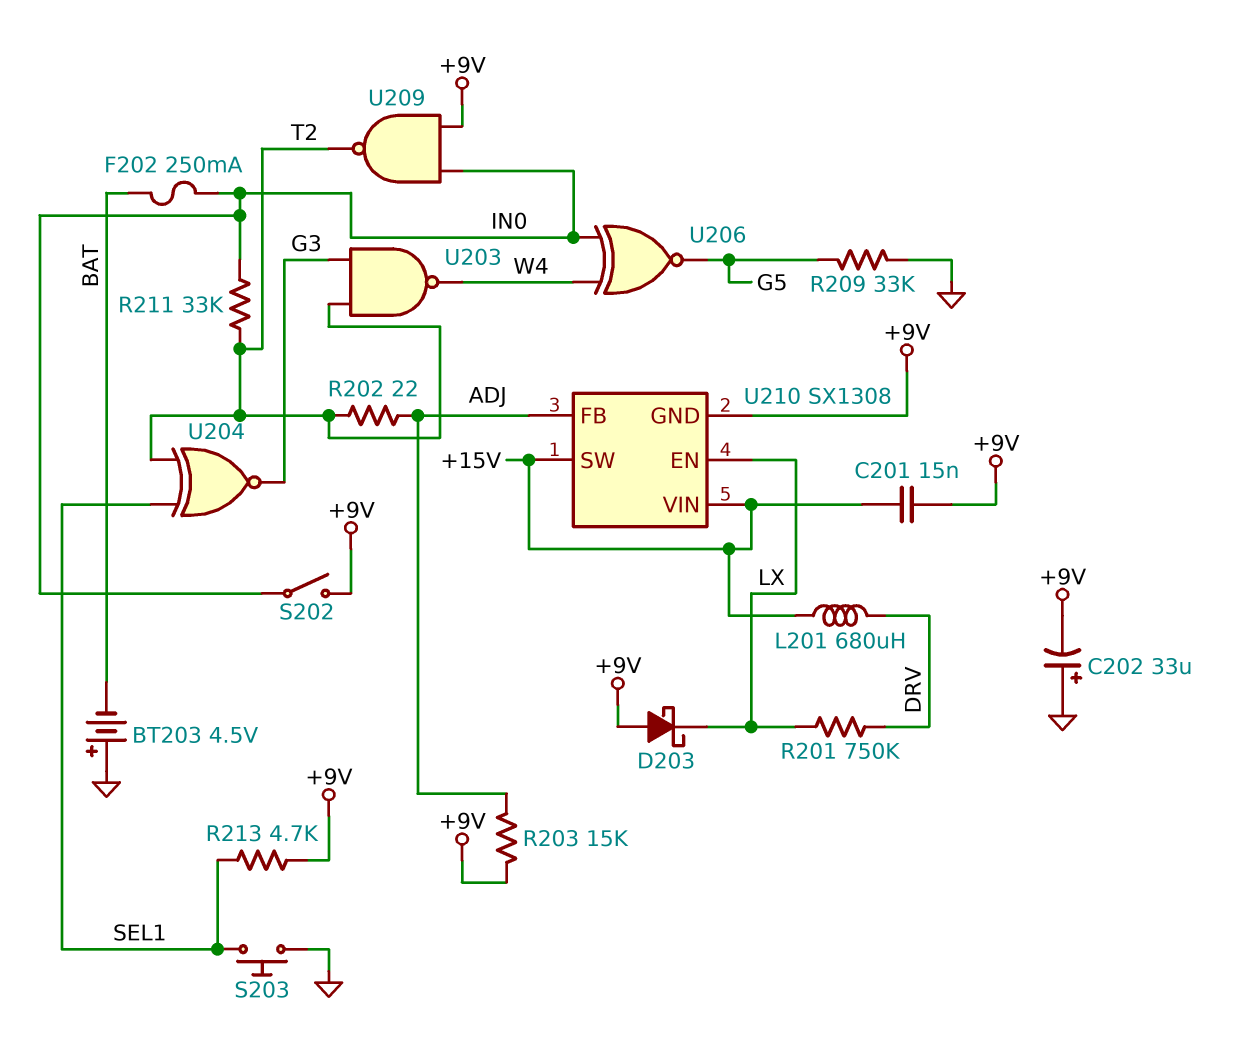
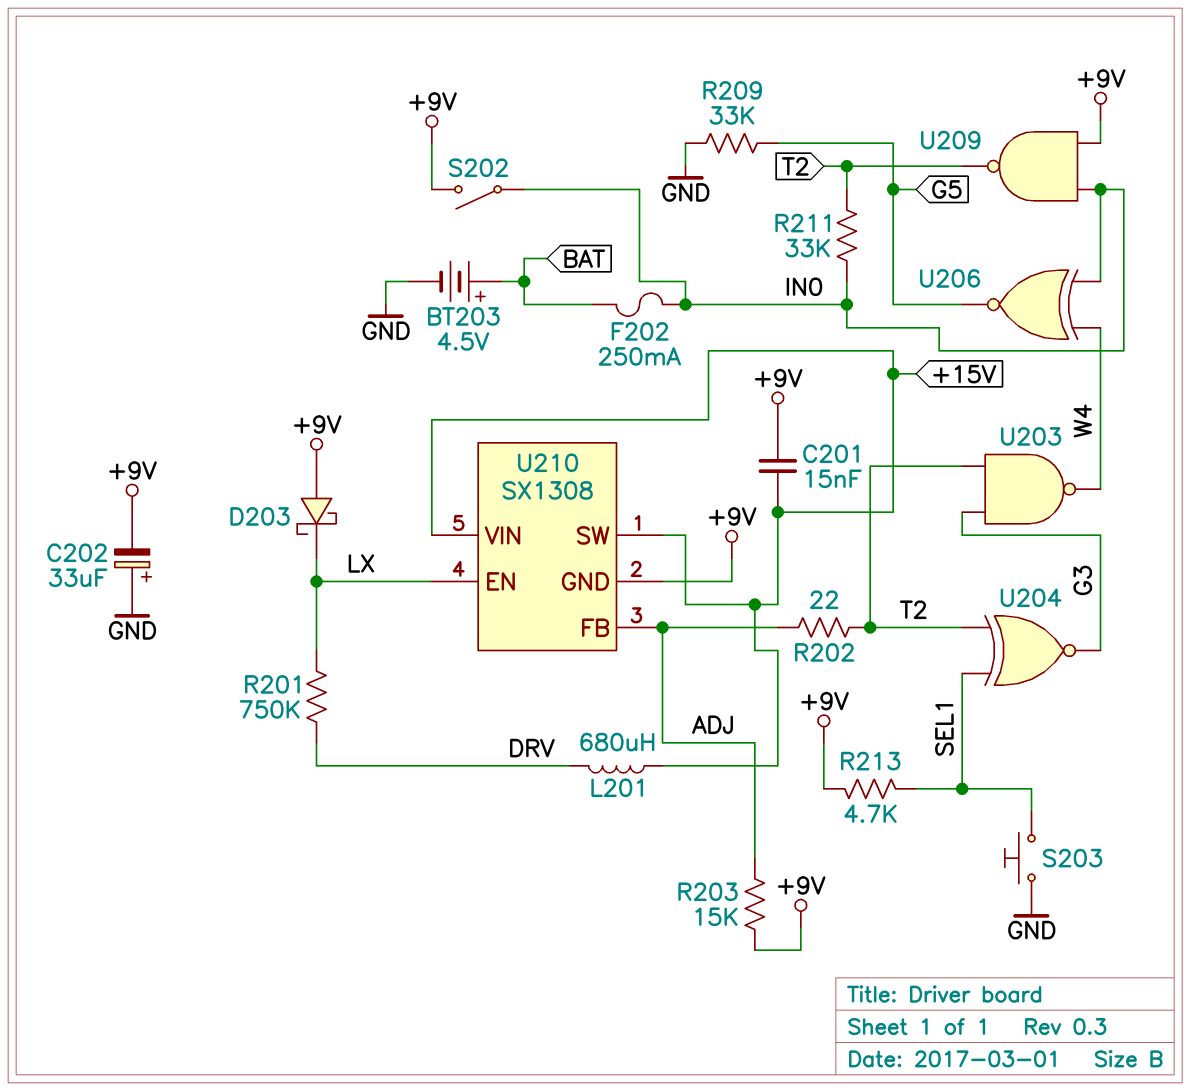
BT203: 4.5V (plus GND, minus BAT) -> 4.5V (plus BAT, minus GND)

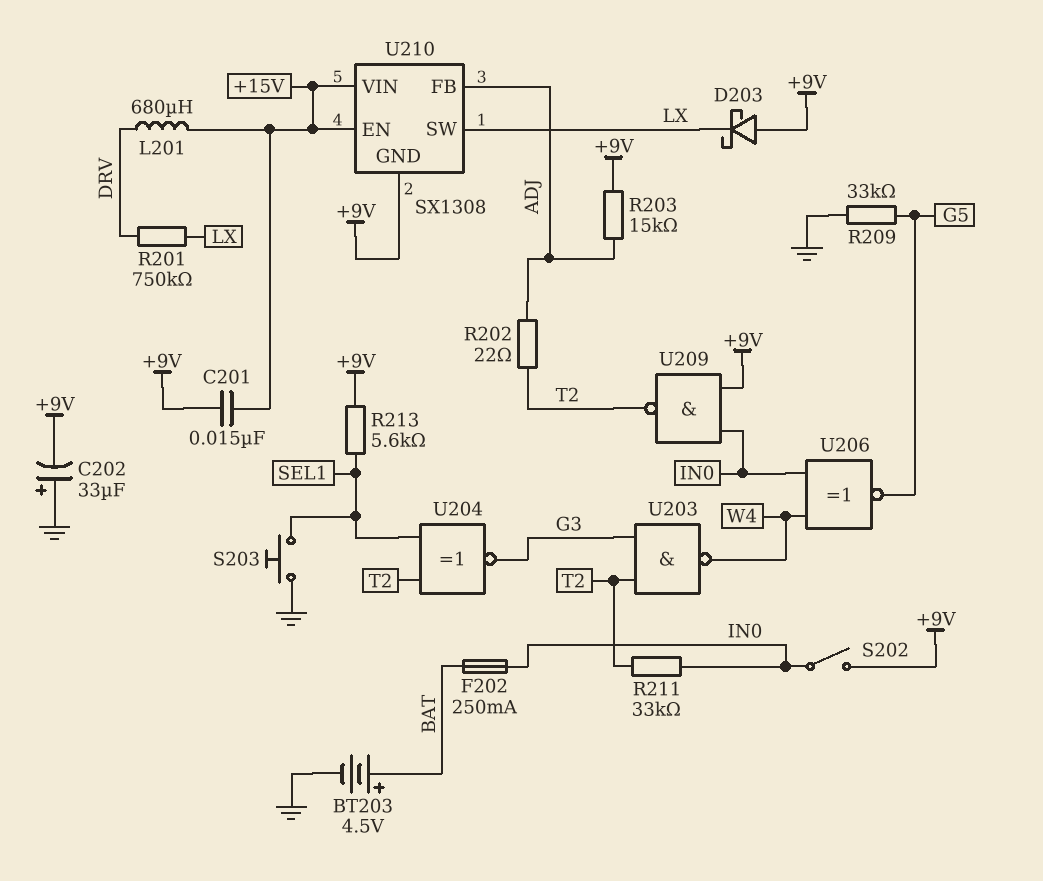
R213: 4.7k (+9V, SEL1) -> 5.6k (+9V, SEL1)
U210 pin EN: LX -> +15V
U210 pin SW: +15V -> LX

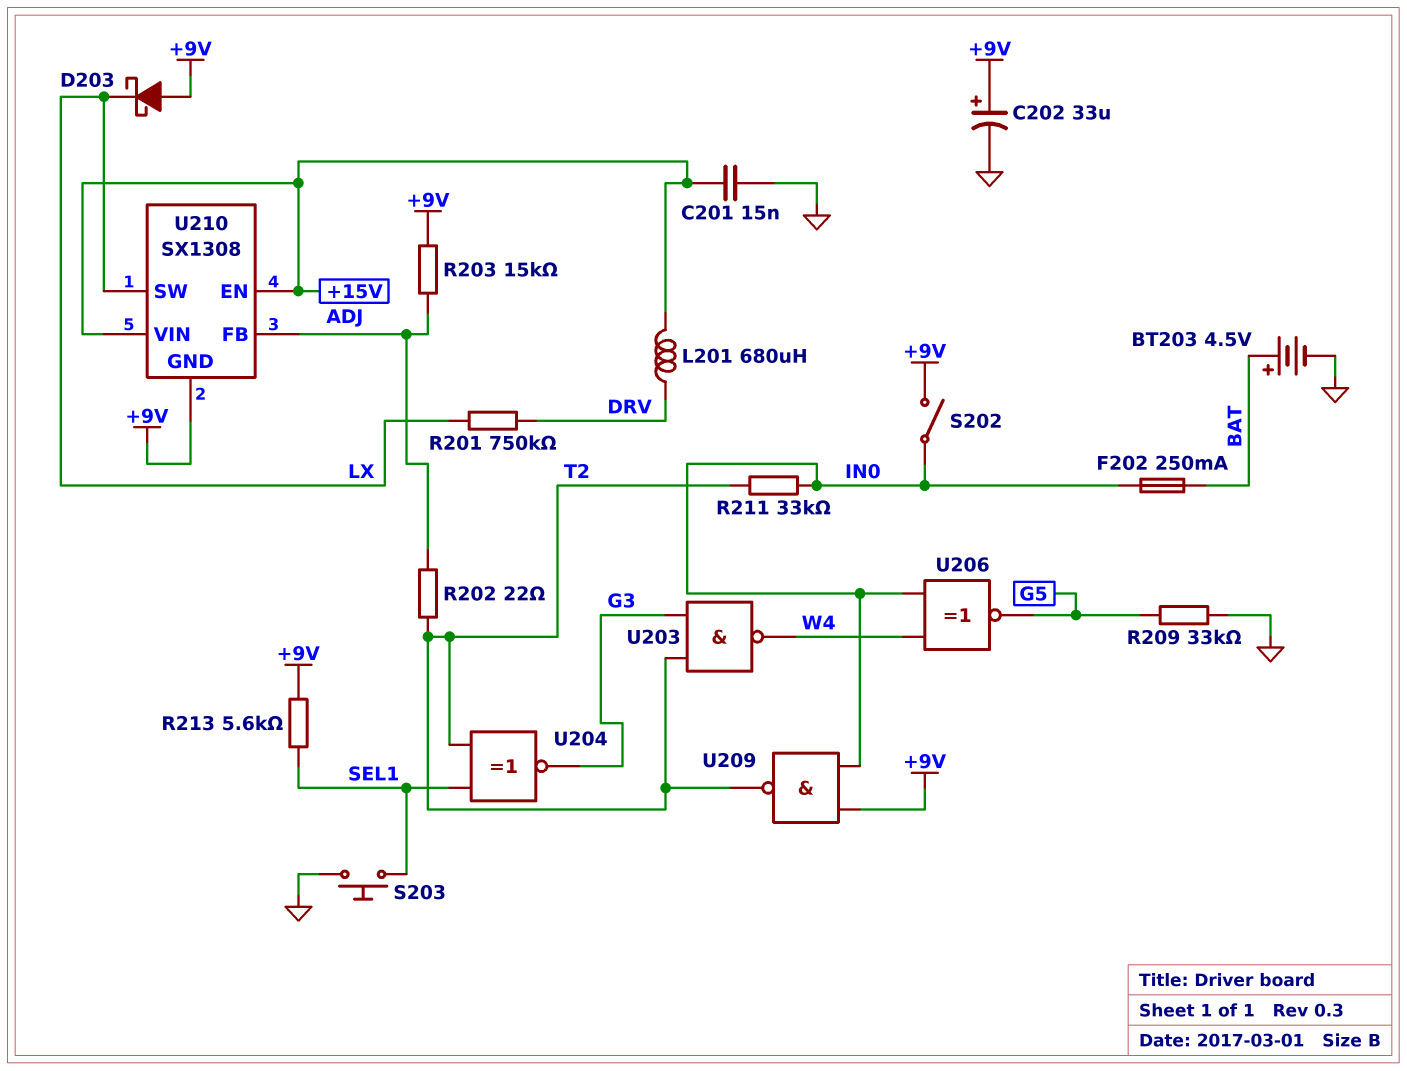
C201: 15nF (+9V, +15V) -> 15nF (+15V, GND)
C202: 33uF (plus GND, minus +9V) -> 33uF (plus +9V, minus GND)

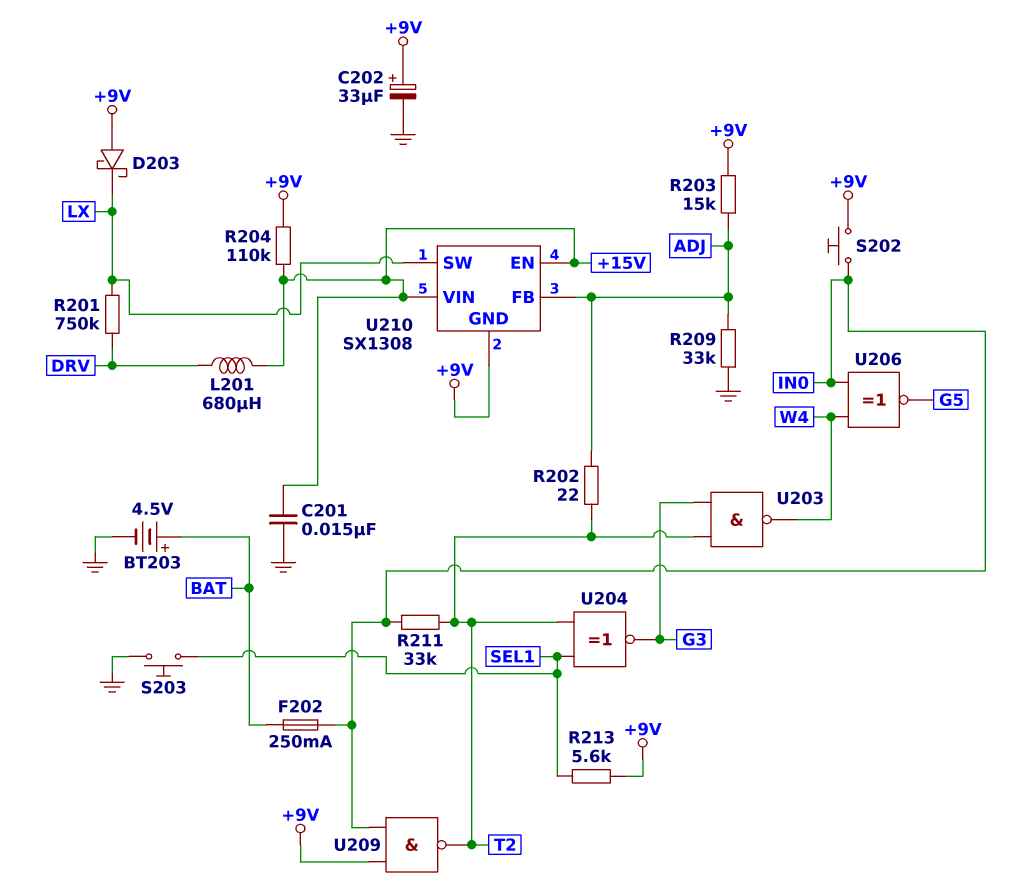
R204: none -> 110k (+9V, +15V)
R209: 33k (G5, GND) -> 33k (ADJ, GND)
S202: switch (+9V, IN0) -> button (+9V, IN0)

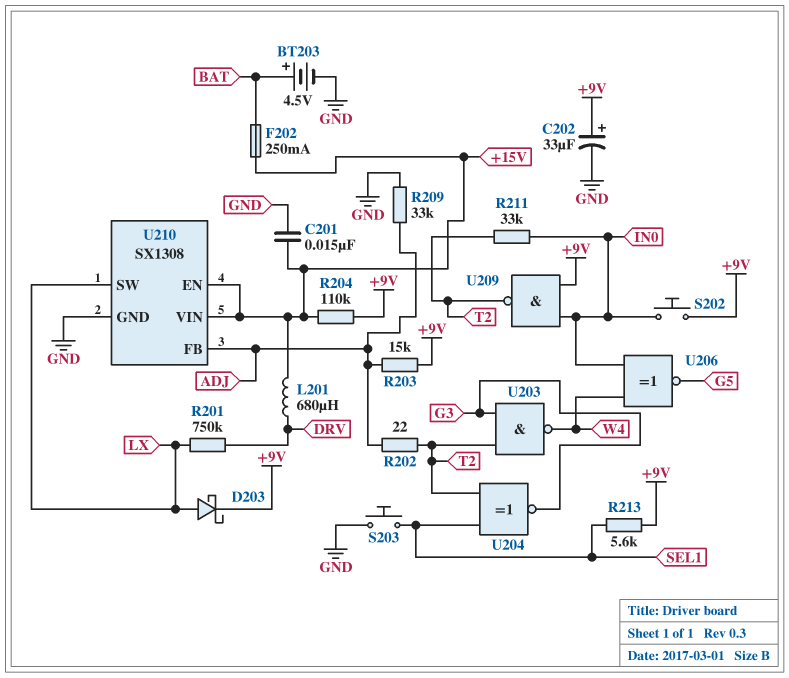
D203: schottky (A +9V, K LX) -> schottky (A LX, K +9V)
F202: 250mA (BAT, IN0) -> 250mA (+15V, BAT)
U210 pin GND: +9V -> GND

